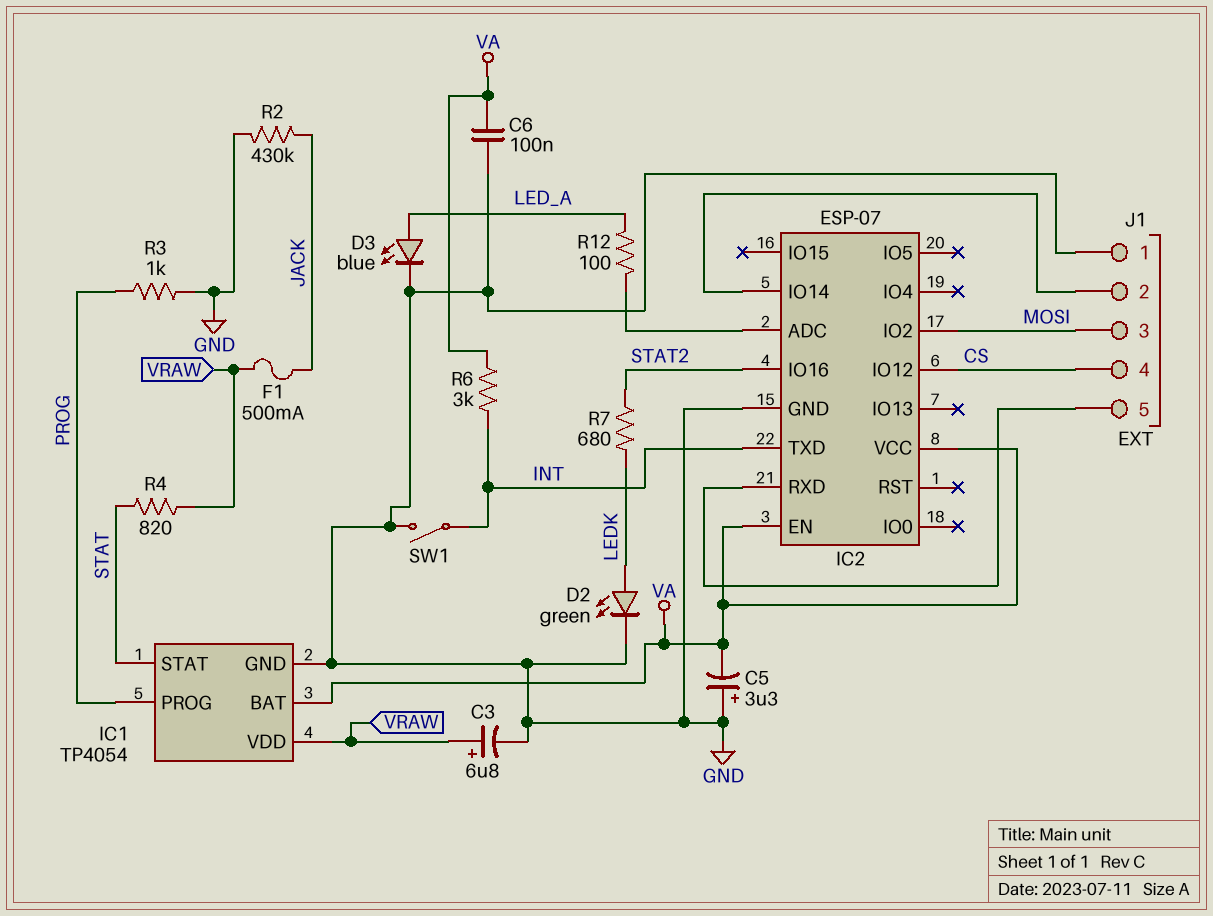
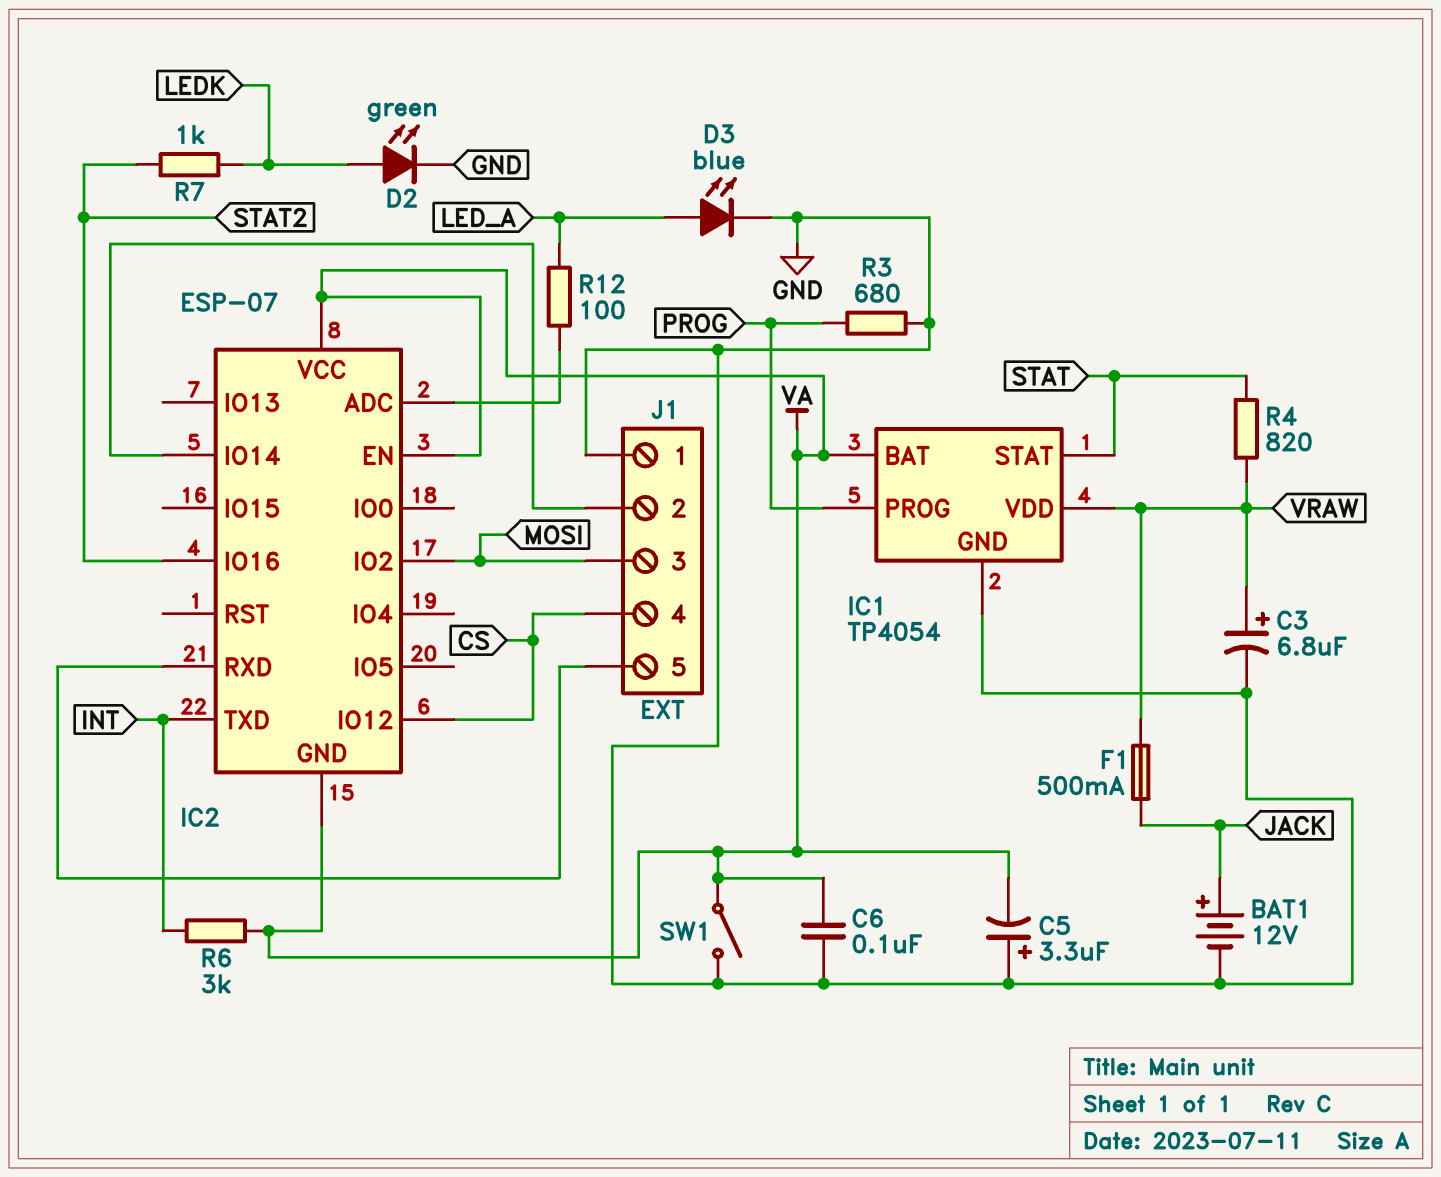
BAT1: none -> 12V (plus JACK, minus GND)
IC2 pin GND: GND -> VA
R2: 430k (GND, JACK) -> none
R3: 1k (GND, PROG) -> 680 (GND, PROG)
R7: 680 (LEDK, STAT2) -> 1k (LEDK, STAT2)
SW1: switch (GND, INT) -> switch (GND, VA)

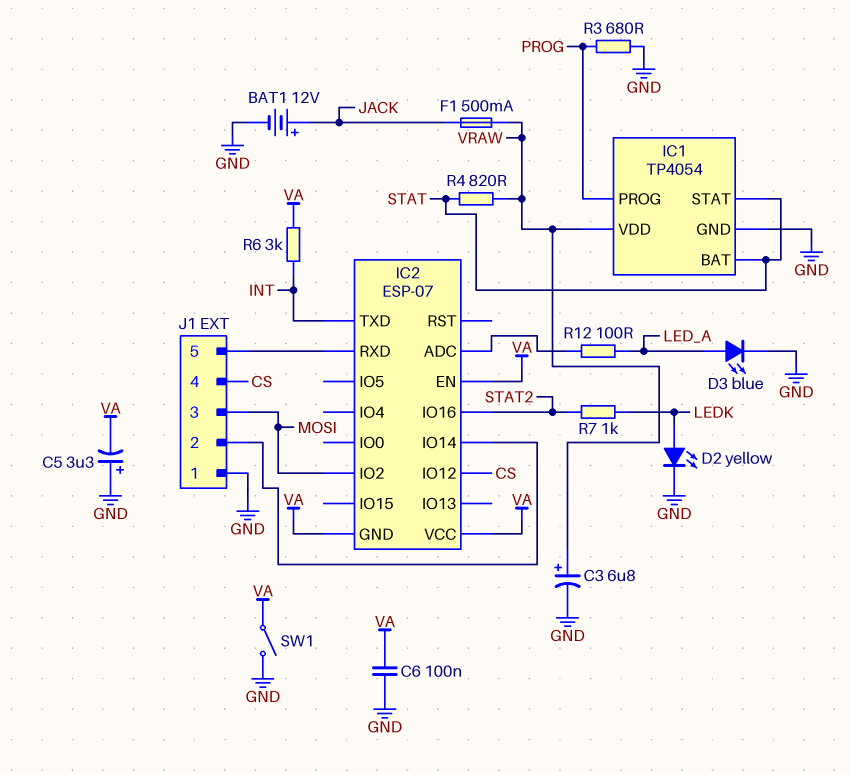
D2: LED green (A LEDK, K GND) -> LED yellow (A LEDK, K GND)
IC1 pin BAT: VA -> STAT

